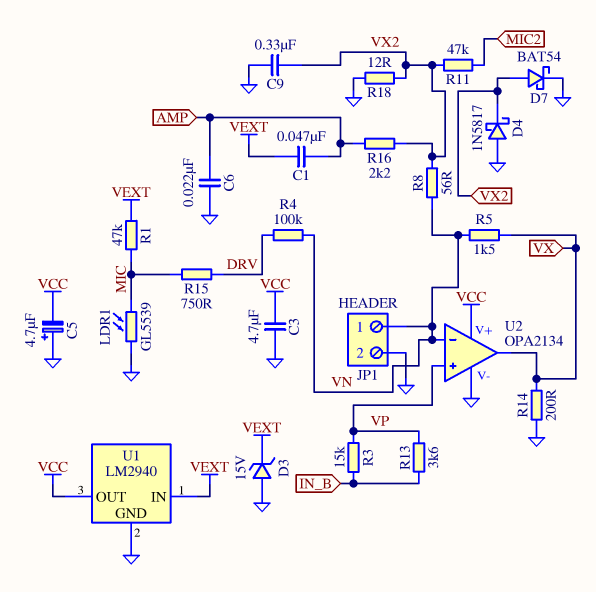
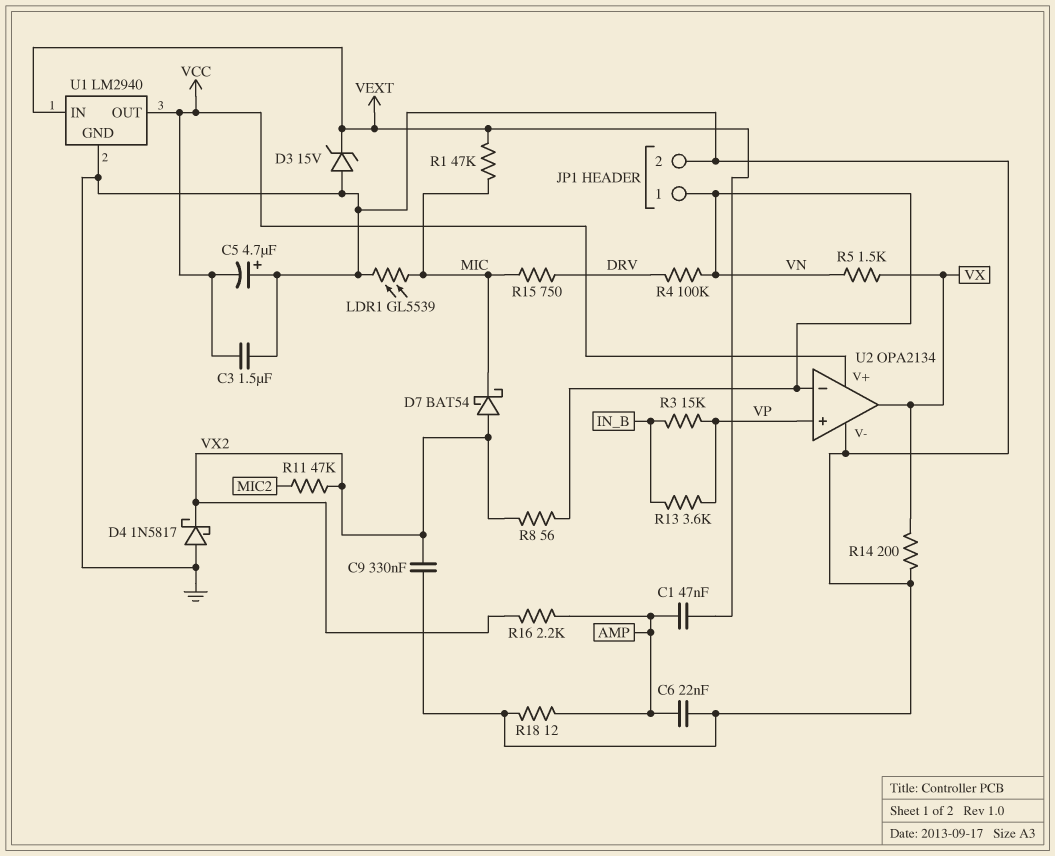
C3: 4.7uF (GND, VCC) -> 1.5uF (GND, VCC)
D7: schottky BAT54 (A VX2, K GND) -> schottky BAT54 (A VX2, K MIC)
R18: 12 (GND, VX2) -> 12 (AMP, GND)

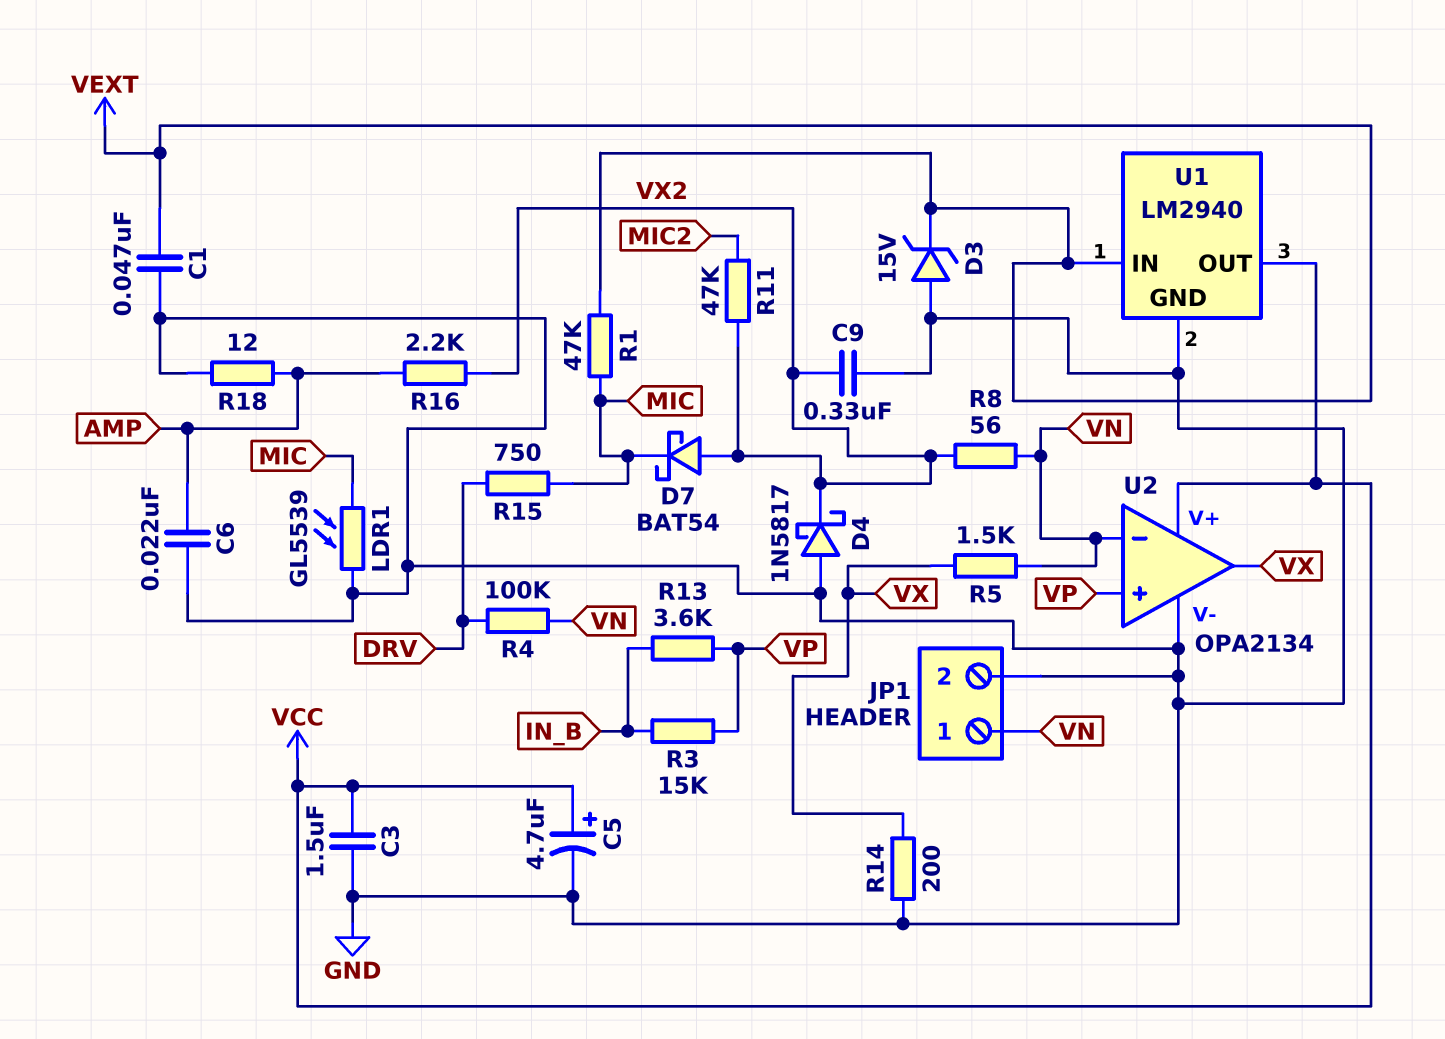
C1: 47nF (AMP, VEXT) -> 47nF (GND, VEXT)
C5: 4.7uF (plus GND, minus VCC) -> 4.7uF (plus VCC, minus GND)

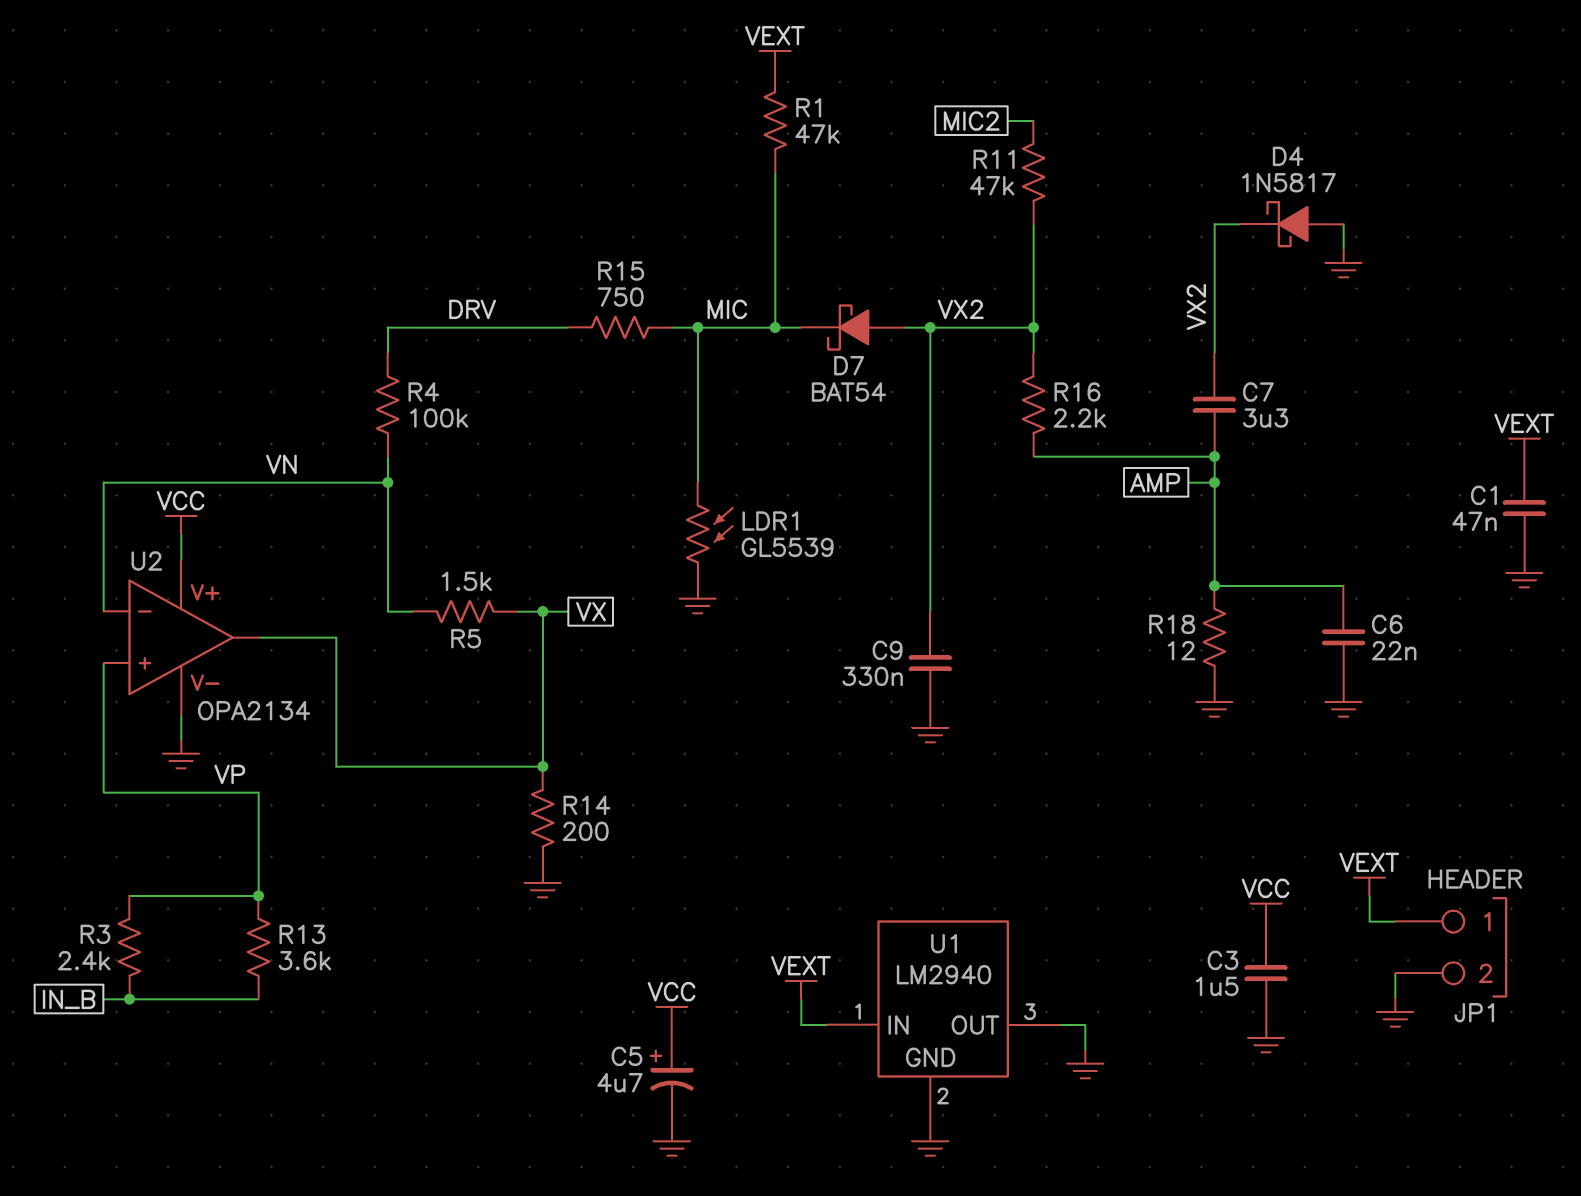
C7: none -> 3.3uF (AMP, VX2)
D3: zener 15V (A GND, K VEXT) -> none
JP1 pin 1: VN -> VEXT
R3: 15k (IN_B, VP) -> 2.4k (IN_B, VP)
R8: 56 (VN, VX2) -> none
U1 pin OUT: VCC -> GND

